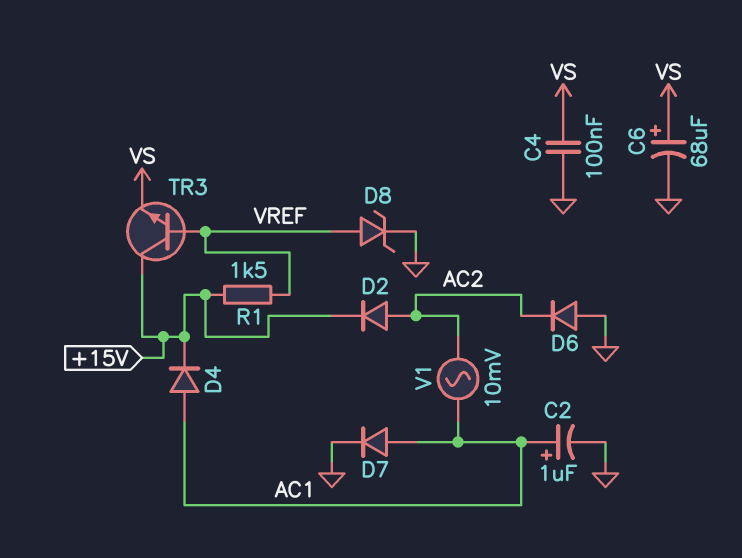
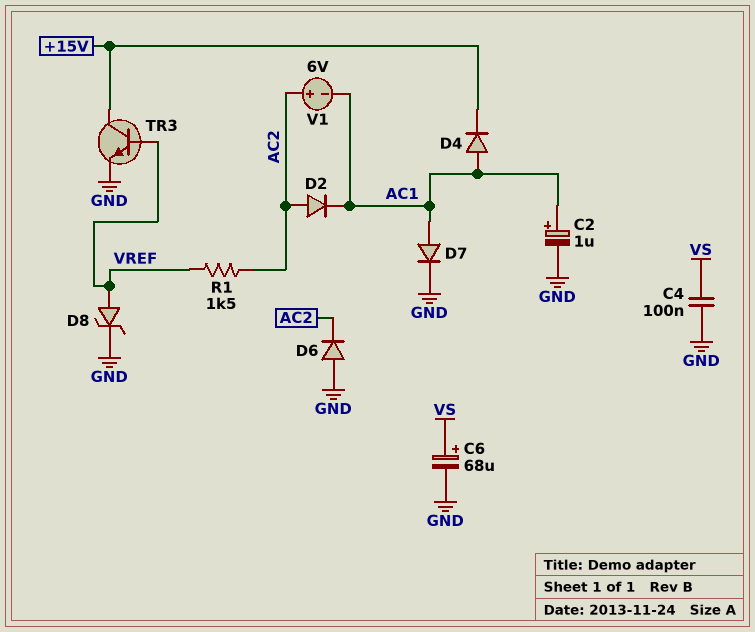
D2: diode (A AC2, K +15V) -> diode (A AC2, K AC1)
R1: 1.5k (+15V, VREF) -> 1.5k (AC2, VREF)
TR3: NPN (B VREF, C +15V, E VS) -> NPN (B VREF, C +15V, E GND)
V1: AC 10mV (AC1, AC2) -> 6V (plus AC2, minus AC1)

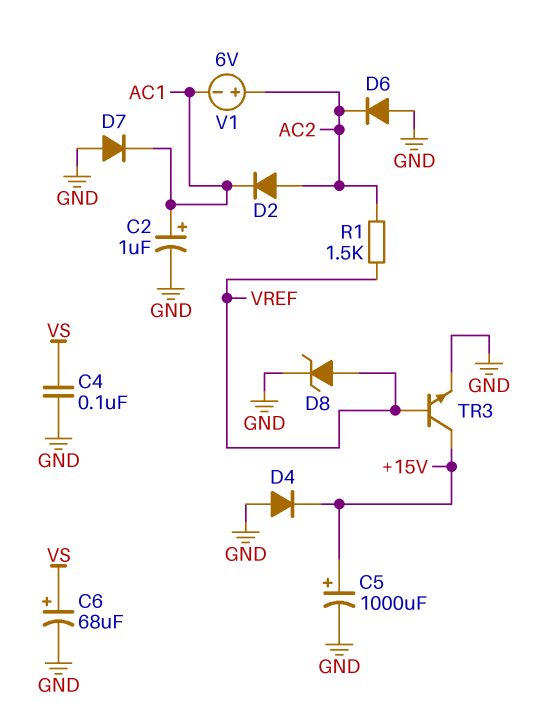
C5: none -> 1000uF (plus +15V, minus GND)
D4: diode (A AC1, K +15V) -> diode (A GND, K +15V)
D7: diode (A AC1, K GND) -> diode (A GND, K AC1)

